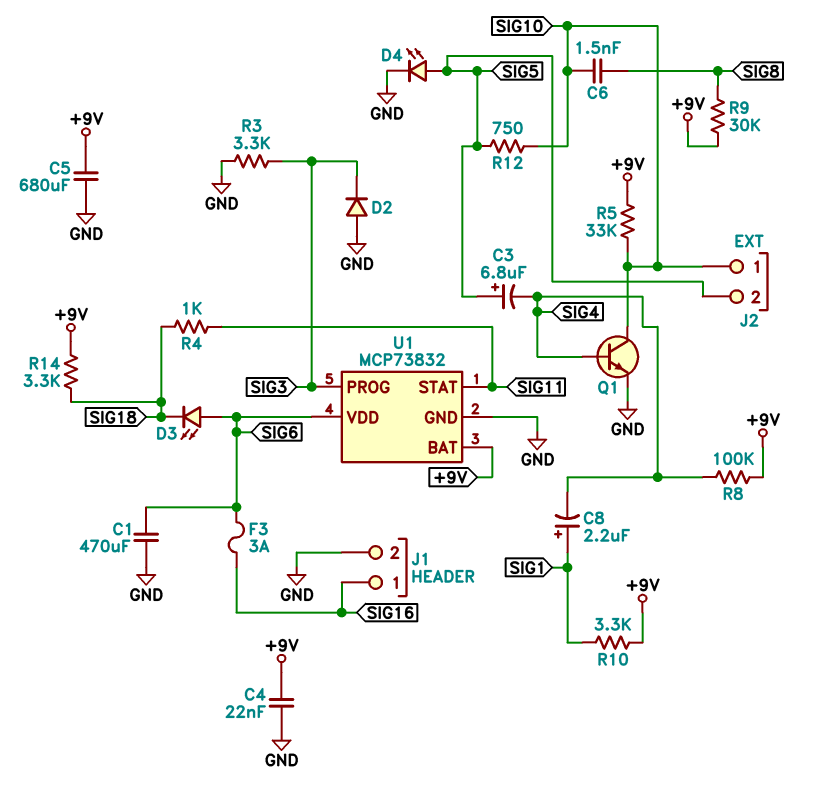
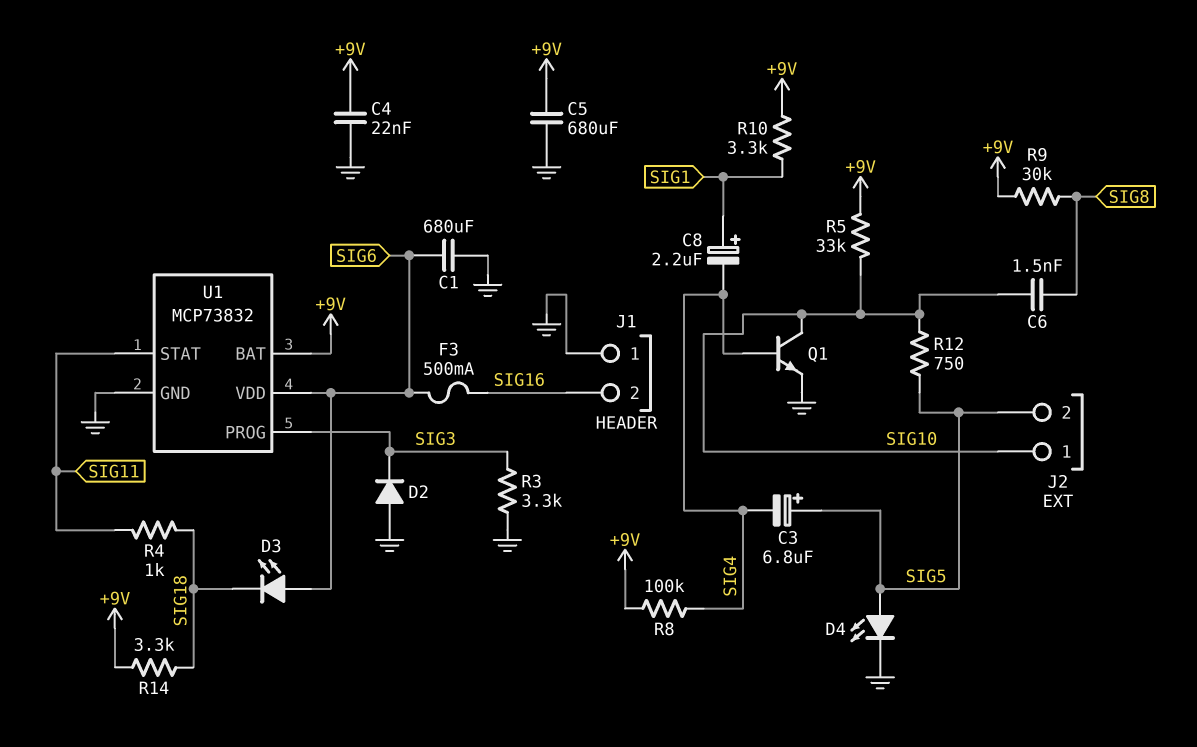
C1: 470uF (GND, SIG6) -> 680uF (GND, SIG6)
F3: 3A (SIG6, SIG16) -> 500mA (SIG6, SIG16)
J1 pin 1: SIG16 -> GND
J1 pin 2: GND -> SIG16

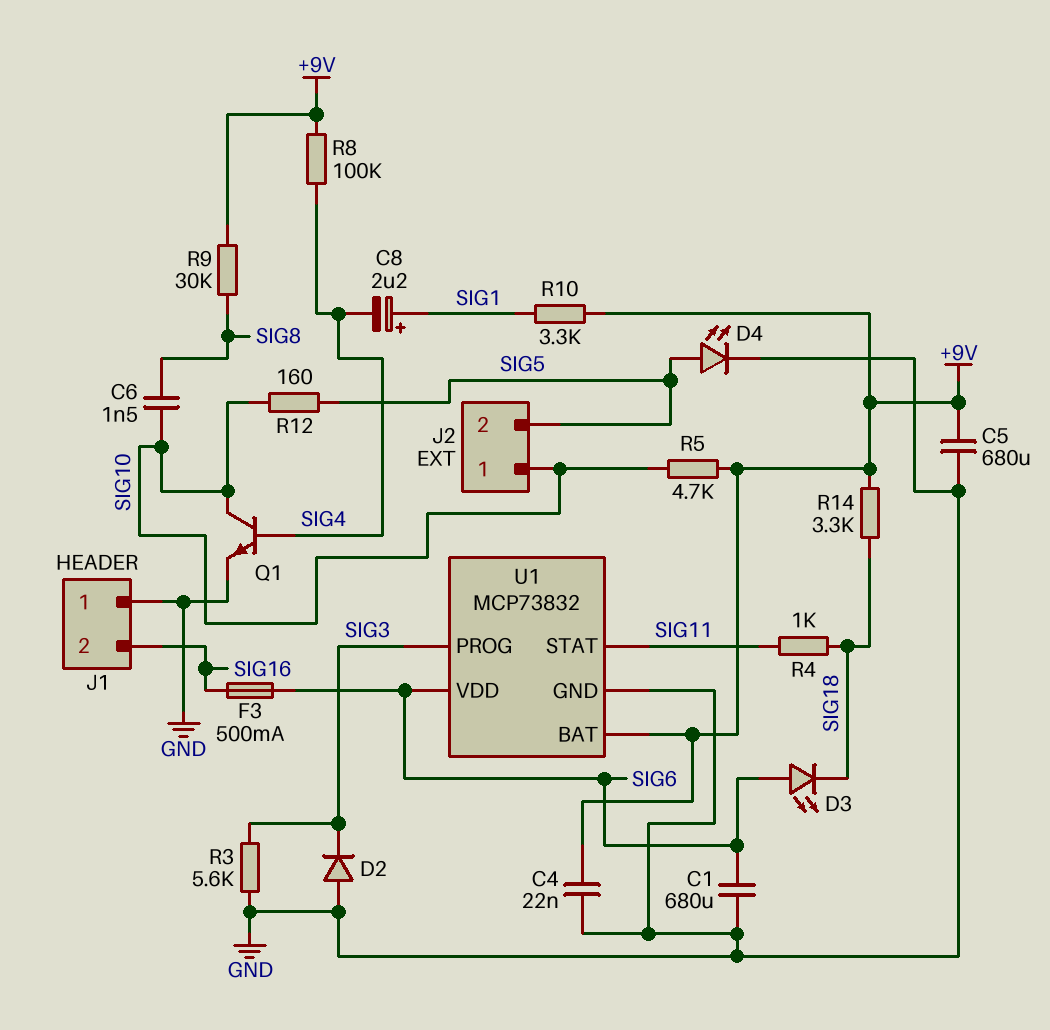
C3: 6.8uF (plus SIG5, minus SIG4) -> none
R3: 3.3k (GND, SIG3) -> 5.6k (GND, SIG3)
R5: 33k (+9V, SIG10) -> 4.7k (+9V, SIG10)
R12: 750 (SIG5, SIG10) -> 160 (SIG5, SIG10)

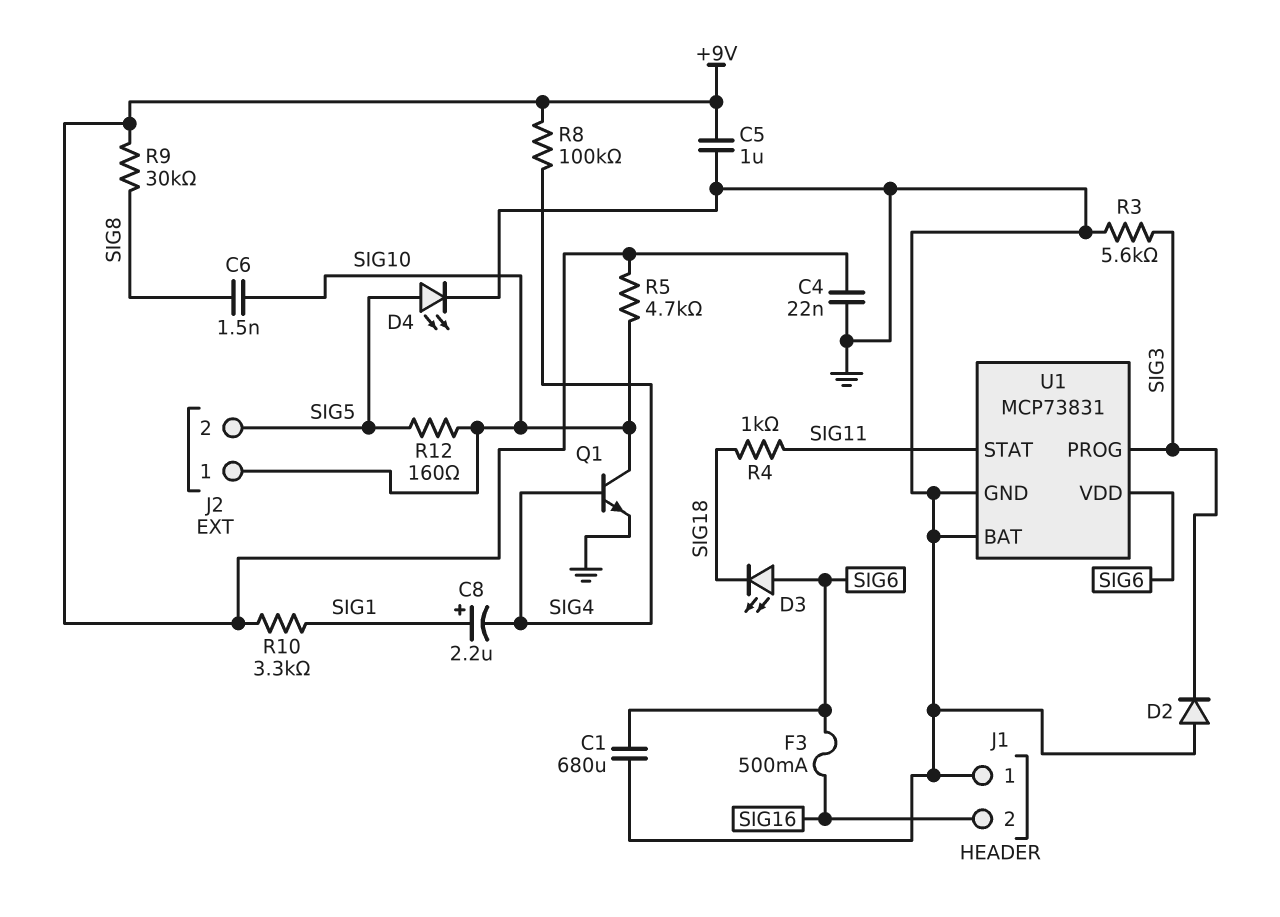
C5: 680uF (+9V, GND) -> 1uF (+9V, GND)
R14: 3.3k (+9V, SIG18) -> none
U1: MCP73832 -> MCP73831
U1 pin BAT: +9V -> GND

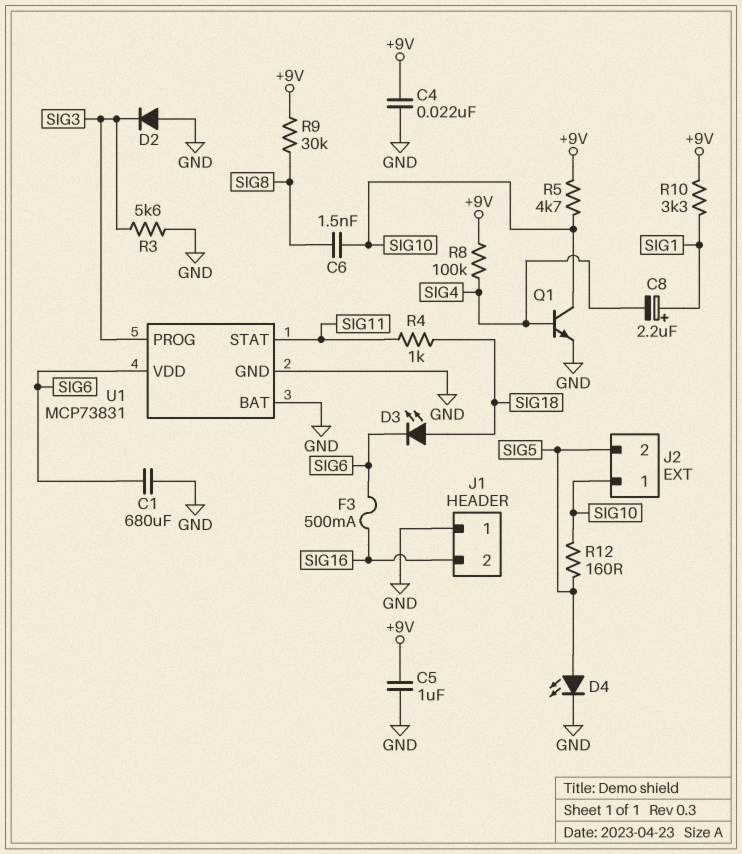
D3: LED (A SIG6, K SIG18) -> LED (A SIG18, K SIG6)

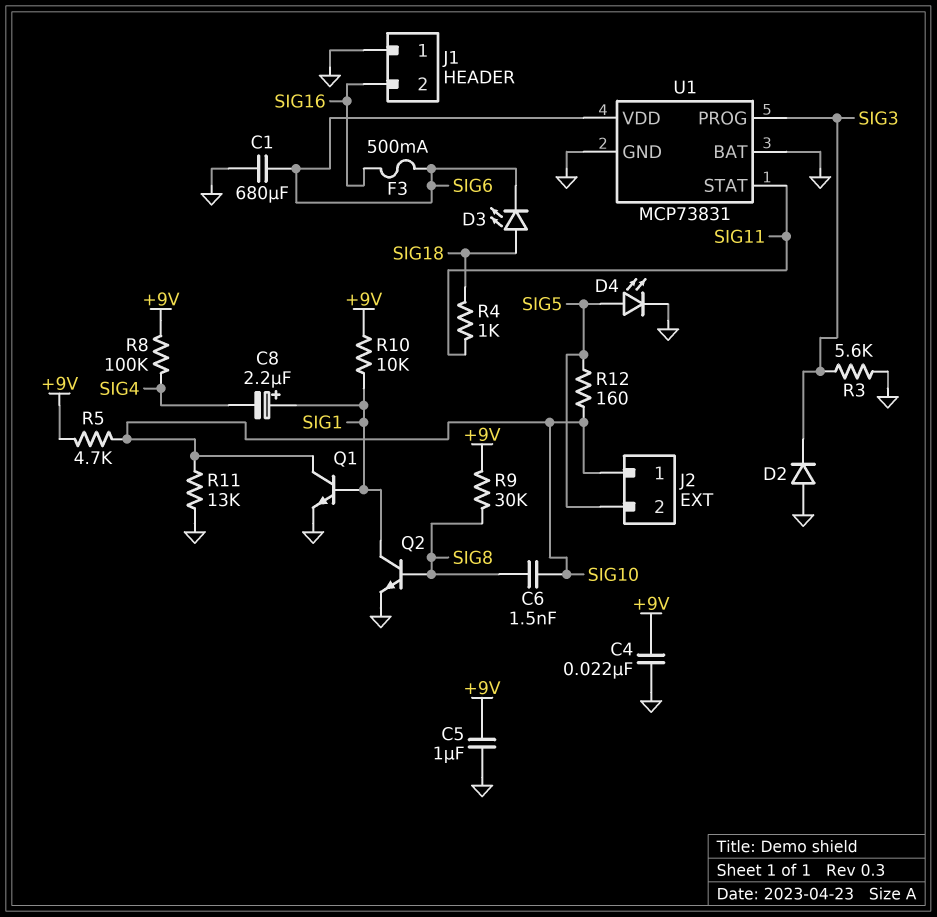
Q1: NPN (B SIG4, C SIG10, E GND) -> NPN (B SIG1, C SIG10, E GND)
Q2: none -> NPN (B SIG8, C SIG1, E GND)
R10: 3.3k (+9V, SIG1) -> 10k (+9V, SIG1)
R11: none -> 13k (GND, SIG10)

